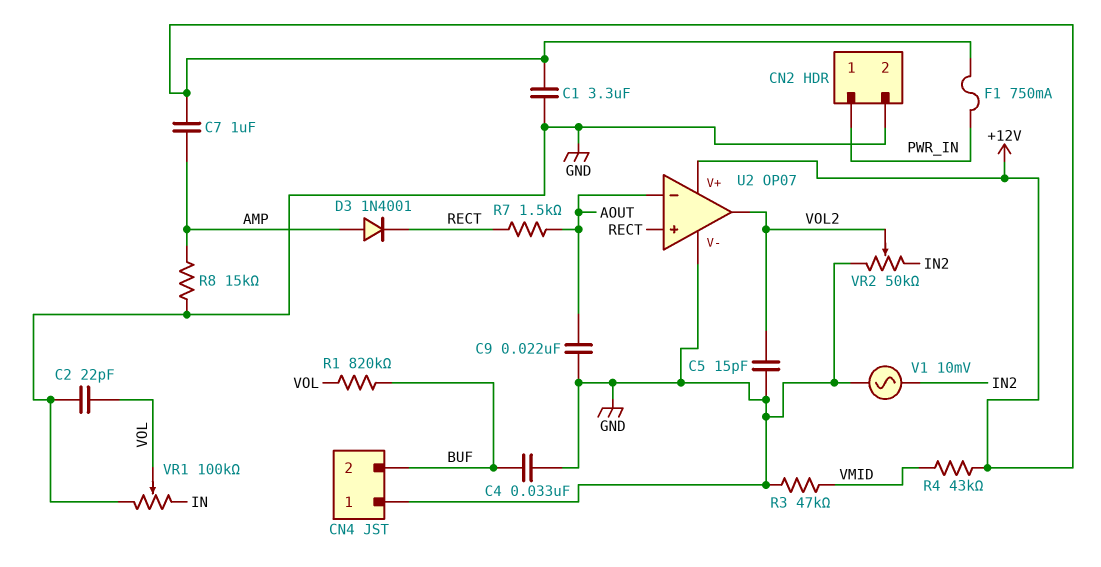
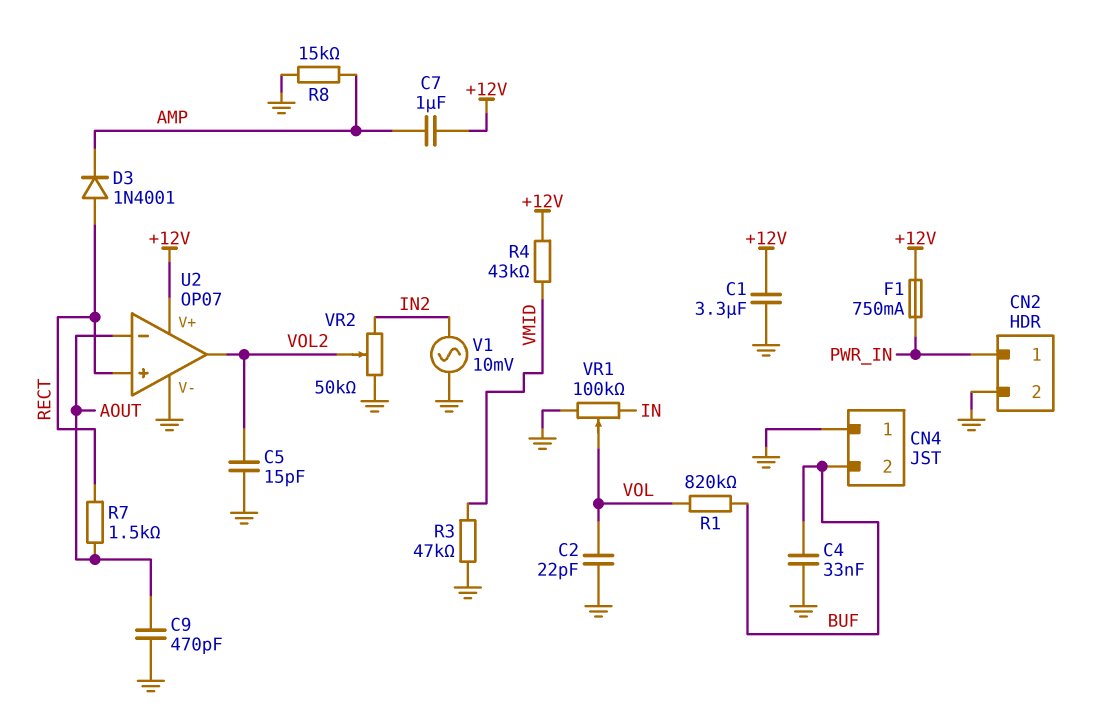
C9: 22nF (AOUT, GND) -> 470pF (AOUT, GND)
D3: diode 1N4001 (A AMP, K RECT) -> diode 1N4001 (A RECT, K AMP)

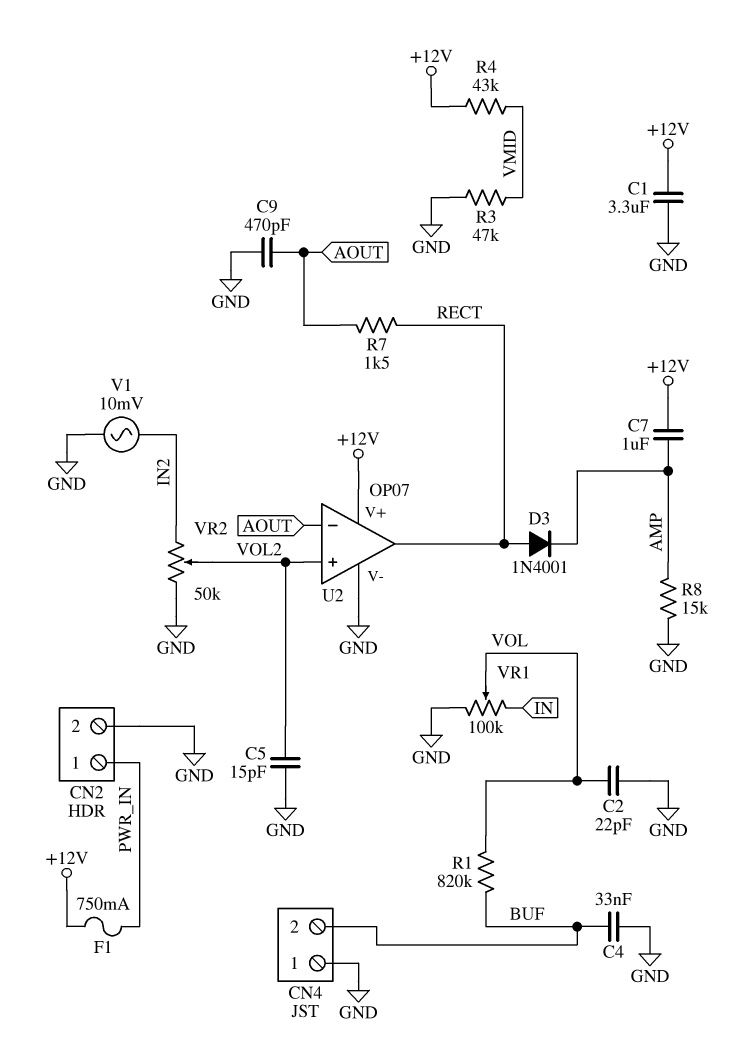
U2 pin in+: RECT -> VOL2
U2 pin out: VOL2 -> RECT

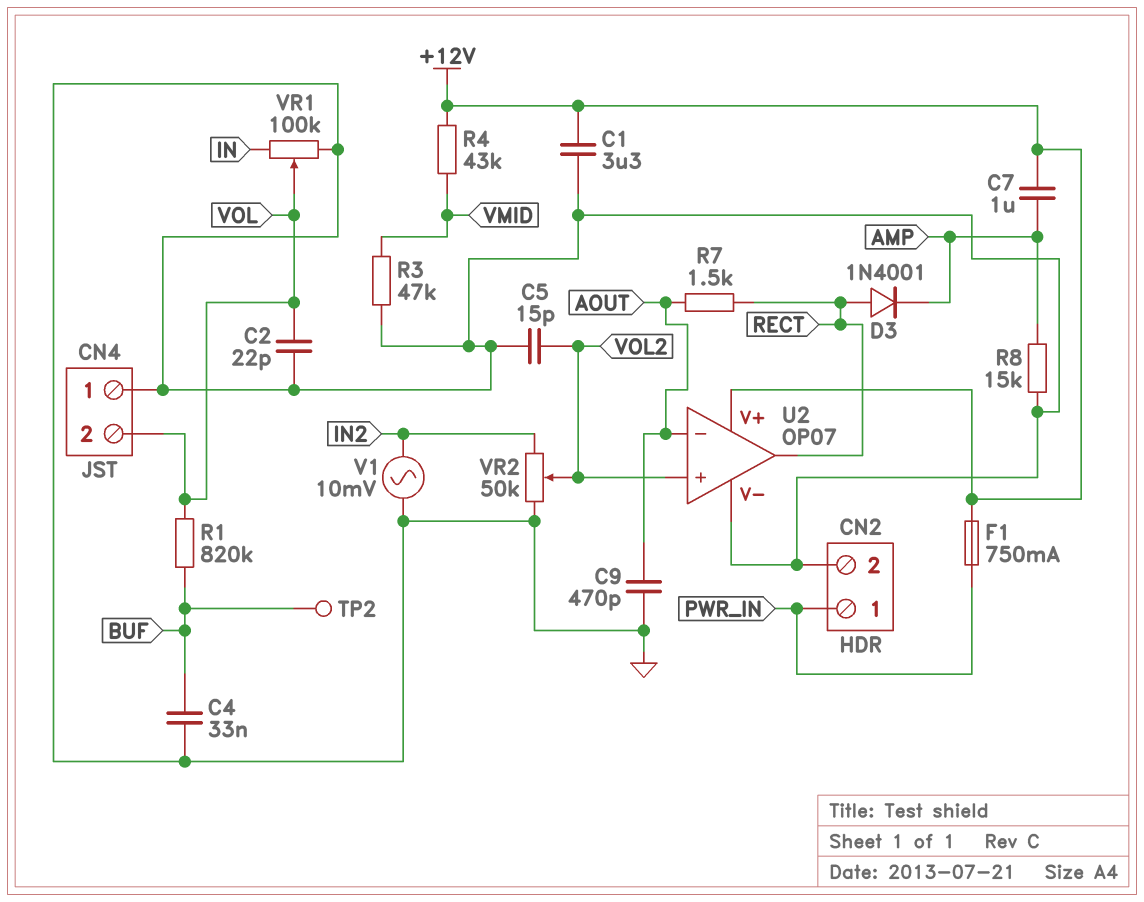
CN4 pin 2: BUF -> VOL
TP2: none -> test point (BUF)

